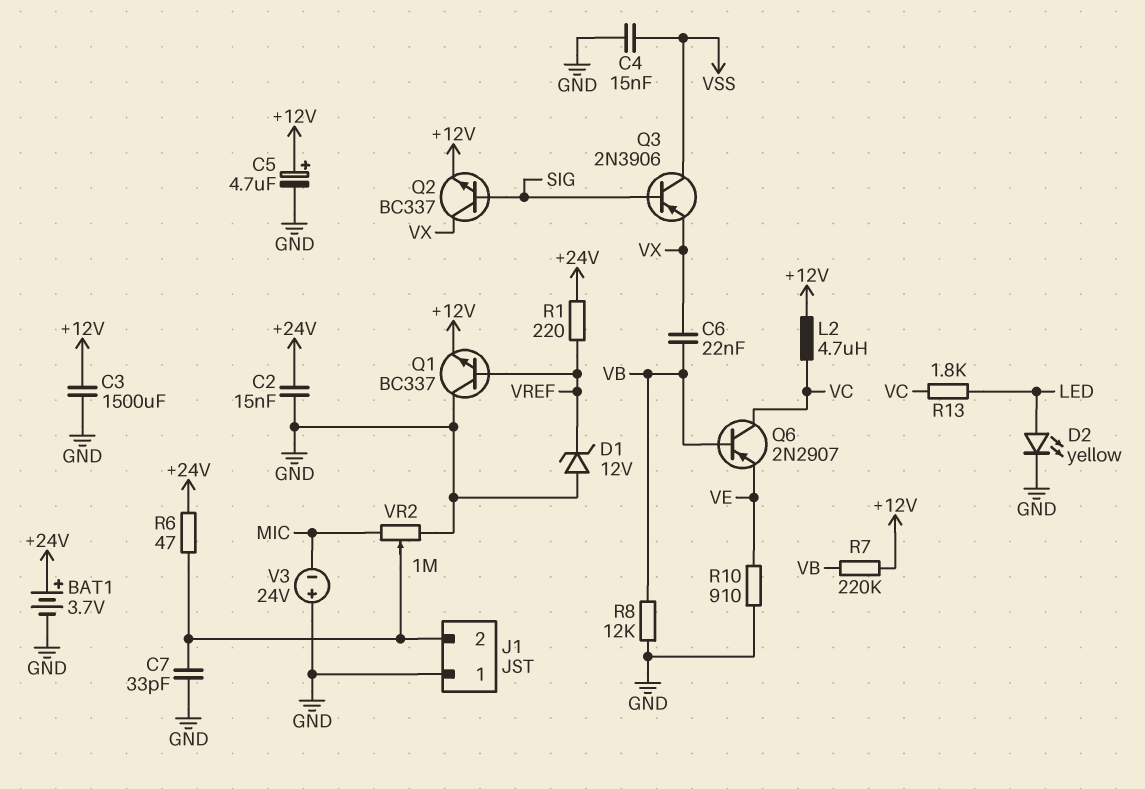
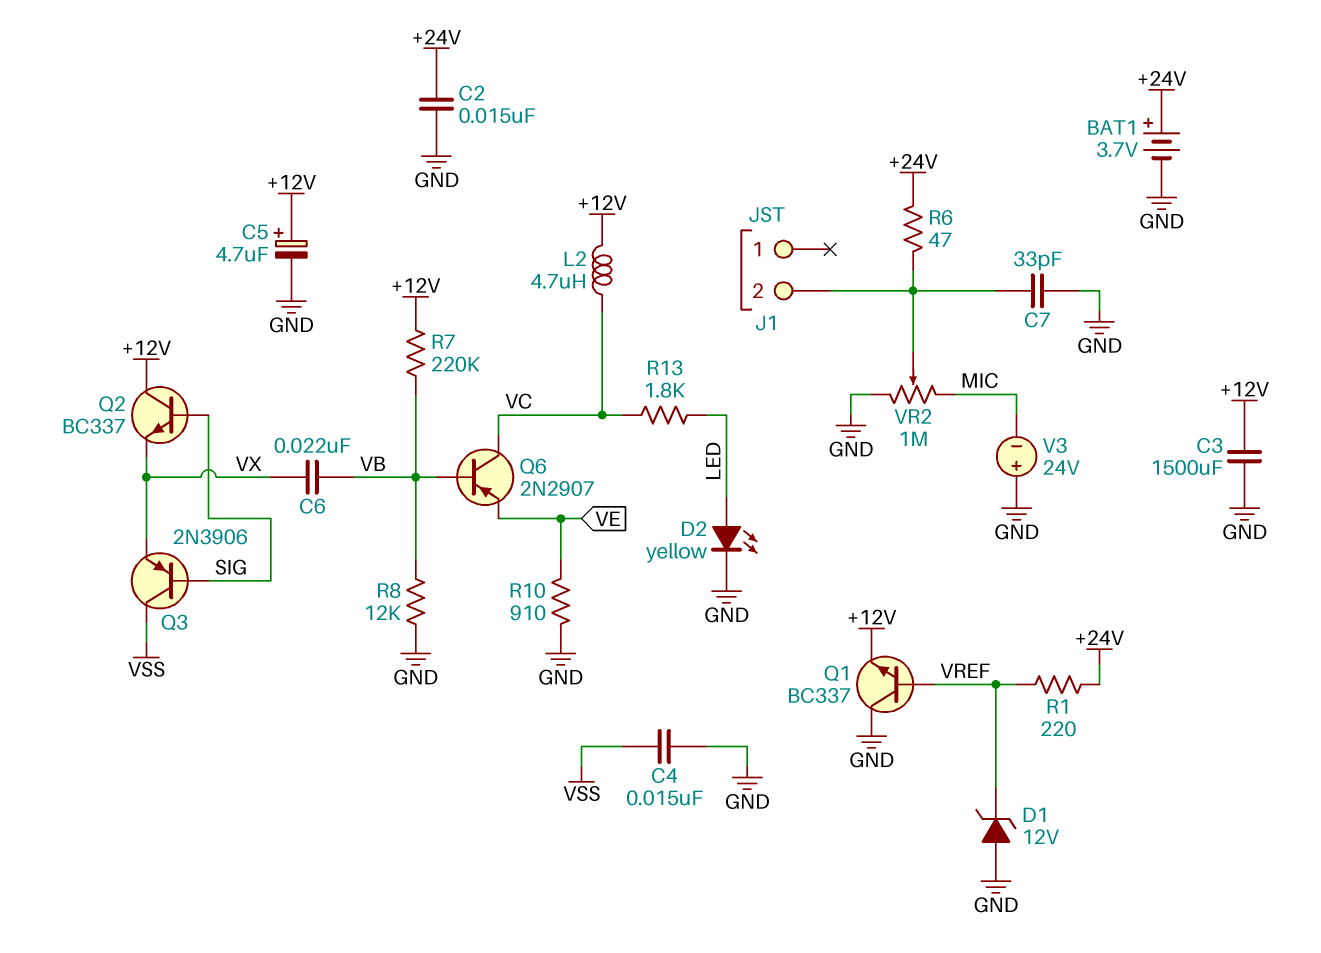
J1 pin 1: GND -> none
Q2: NPN BC337 (B SIG, C VX, E +12V) -> NPN BC337 (B SIG, C +12V, E VX)

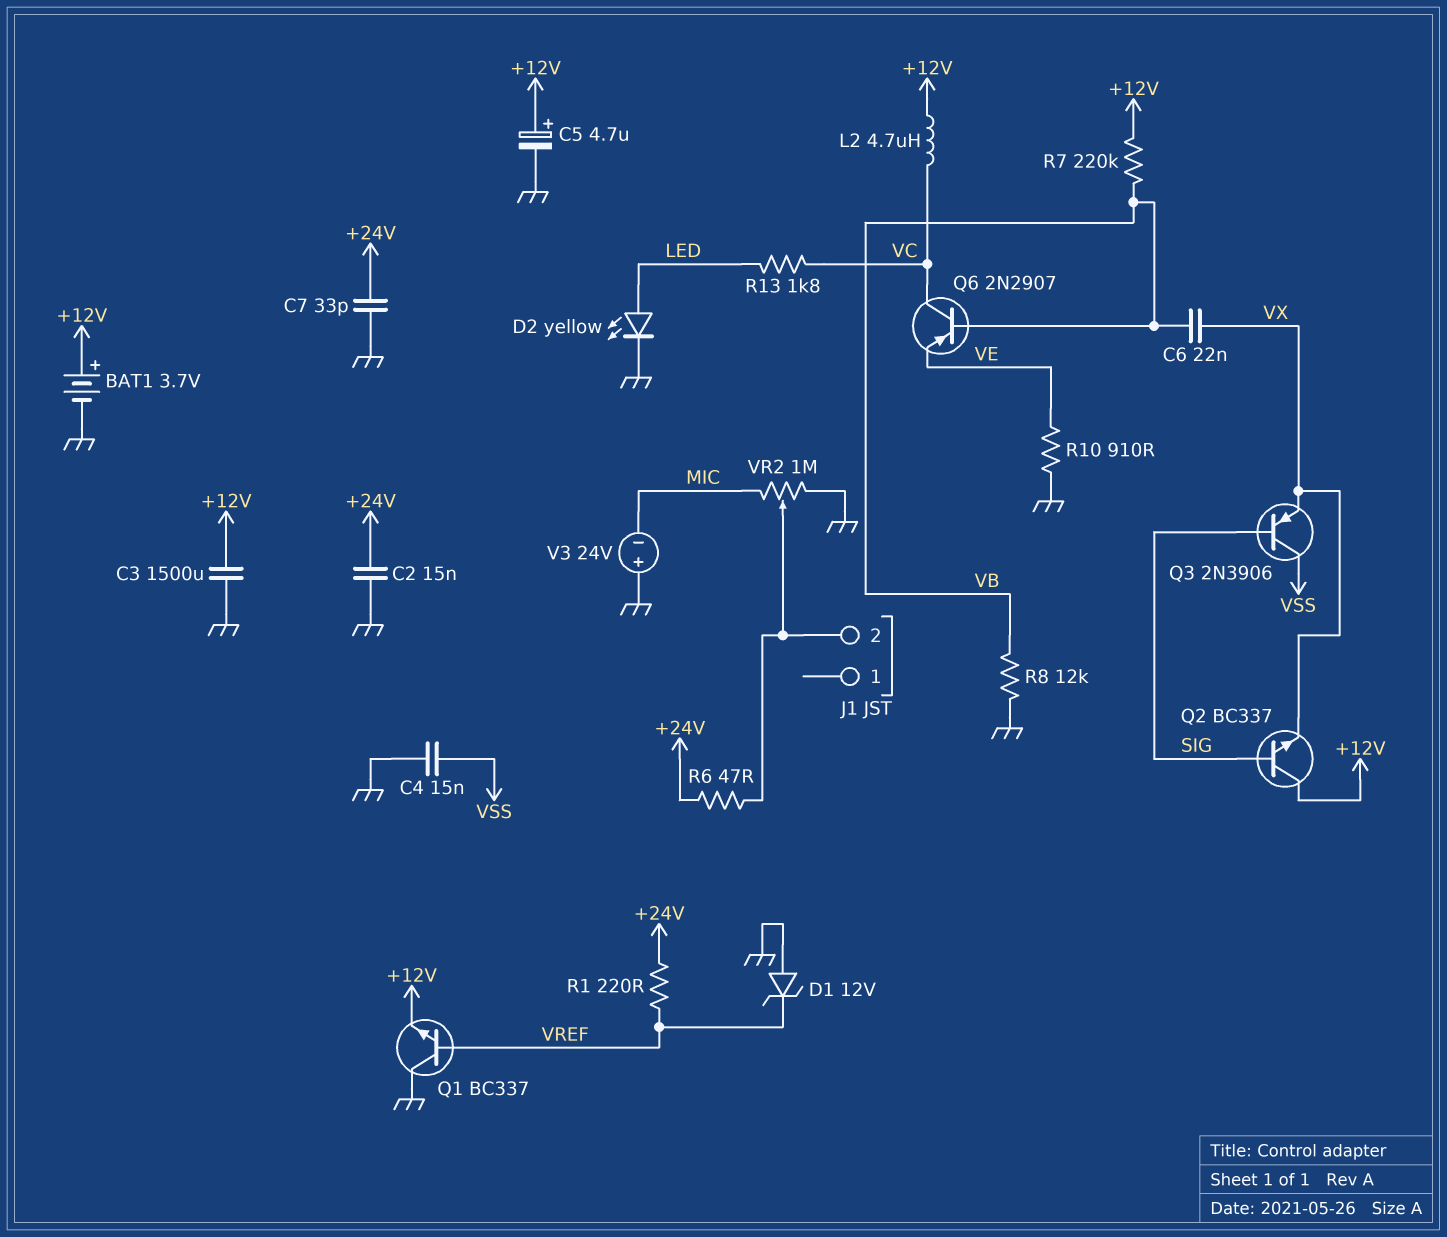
BAT1: 3.7V (plus +24V, minus GND) -> 3.7V (plus +12V, minus GND)
C7: 33pF (GND, J1/2) -> 33pF (+24V, GND)

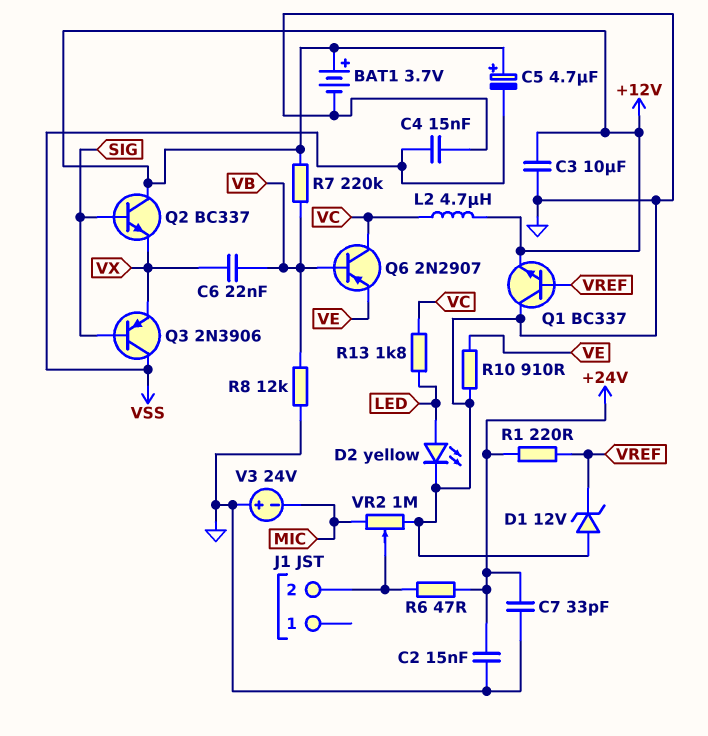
C3: 1500uF (+12V, GND) -> 10uF (+12V, GND)
C5: 4.7uF (plus +12V, minus GND) -> 4.7uF (plus +12V, minus VSS)

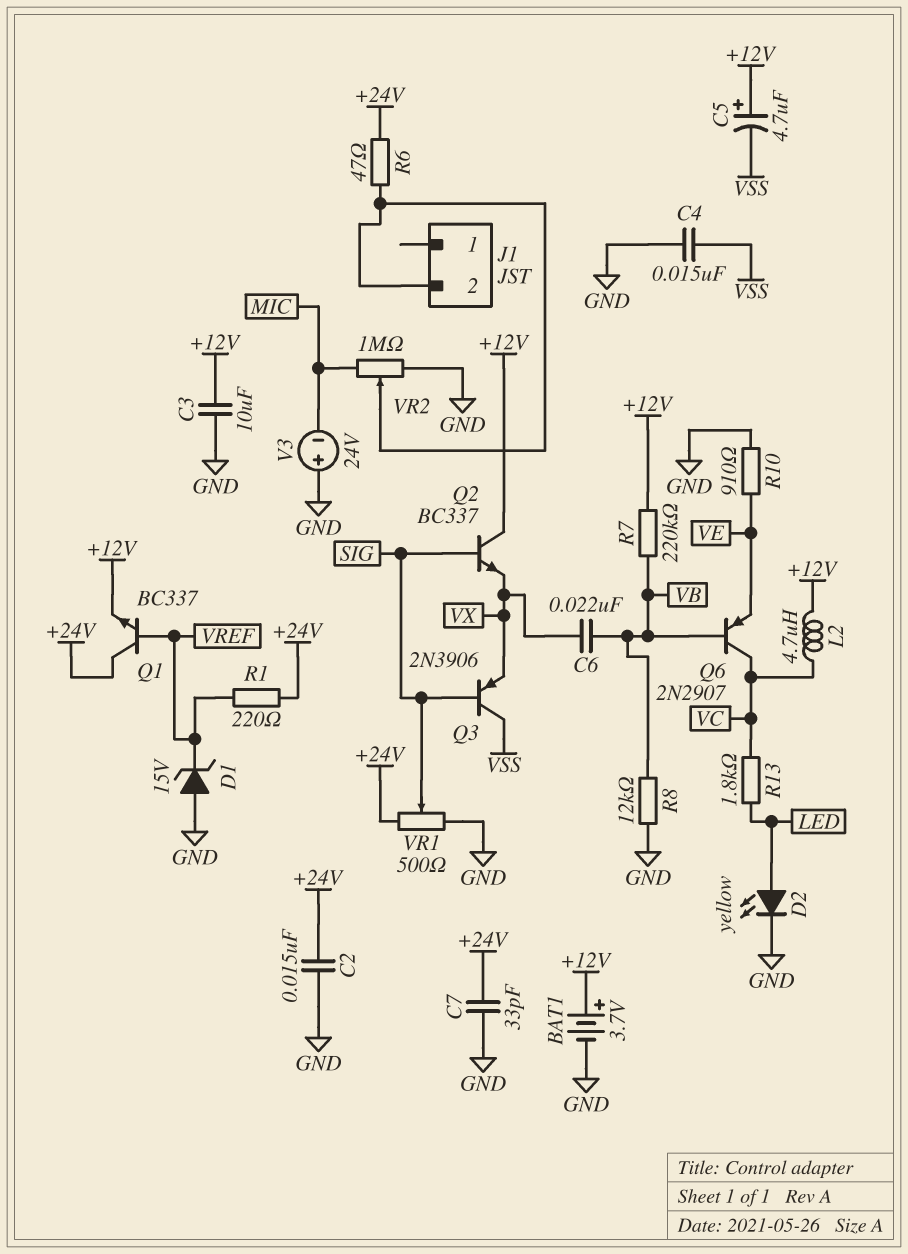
D1: zener 12V (A GND, K VREF) -> zener 15V (A GND, K VREF)
Q1: NPN BC337 (B VREF, C GND, E +12V) -> NPN BC337 (B VREF, C +24V, E +12V)
VR1: none -> 500 (+24V, GND, wiper SIG)

